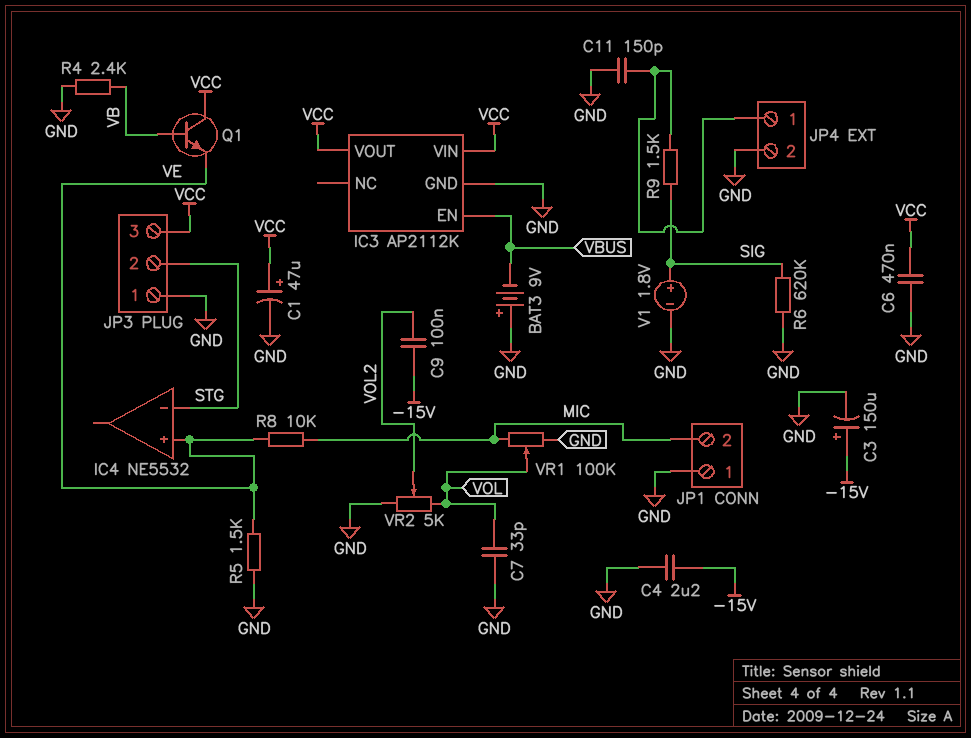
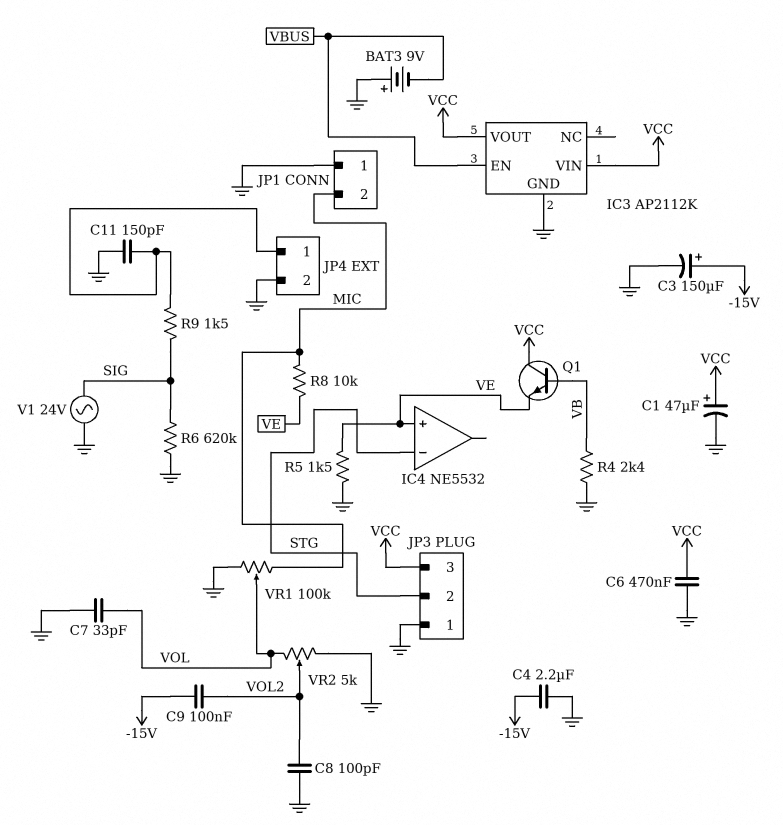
C8: none -> 100pF (GND, VOL2)
V1: 1.8V (plus SIG, minus GND) -> AC 24V (GND, SIG)

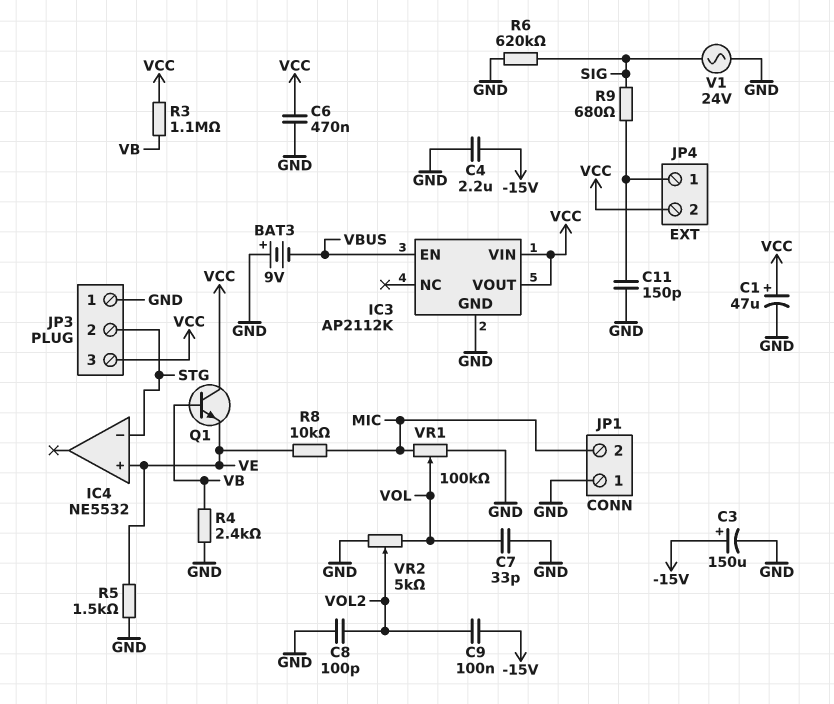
JP4 pin 2: GND -> VCC
R3: none -> 1.1M (VB, VCC)
R9: 1.5k (JP4/1, SIG) -> 680 (JP4/1, SIG)

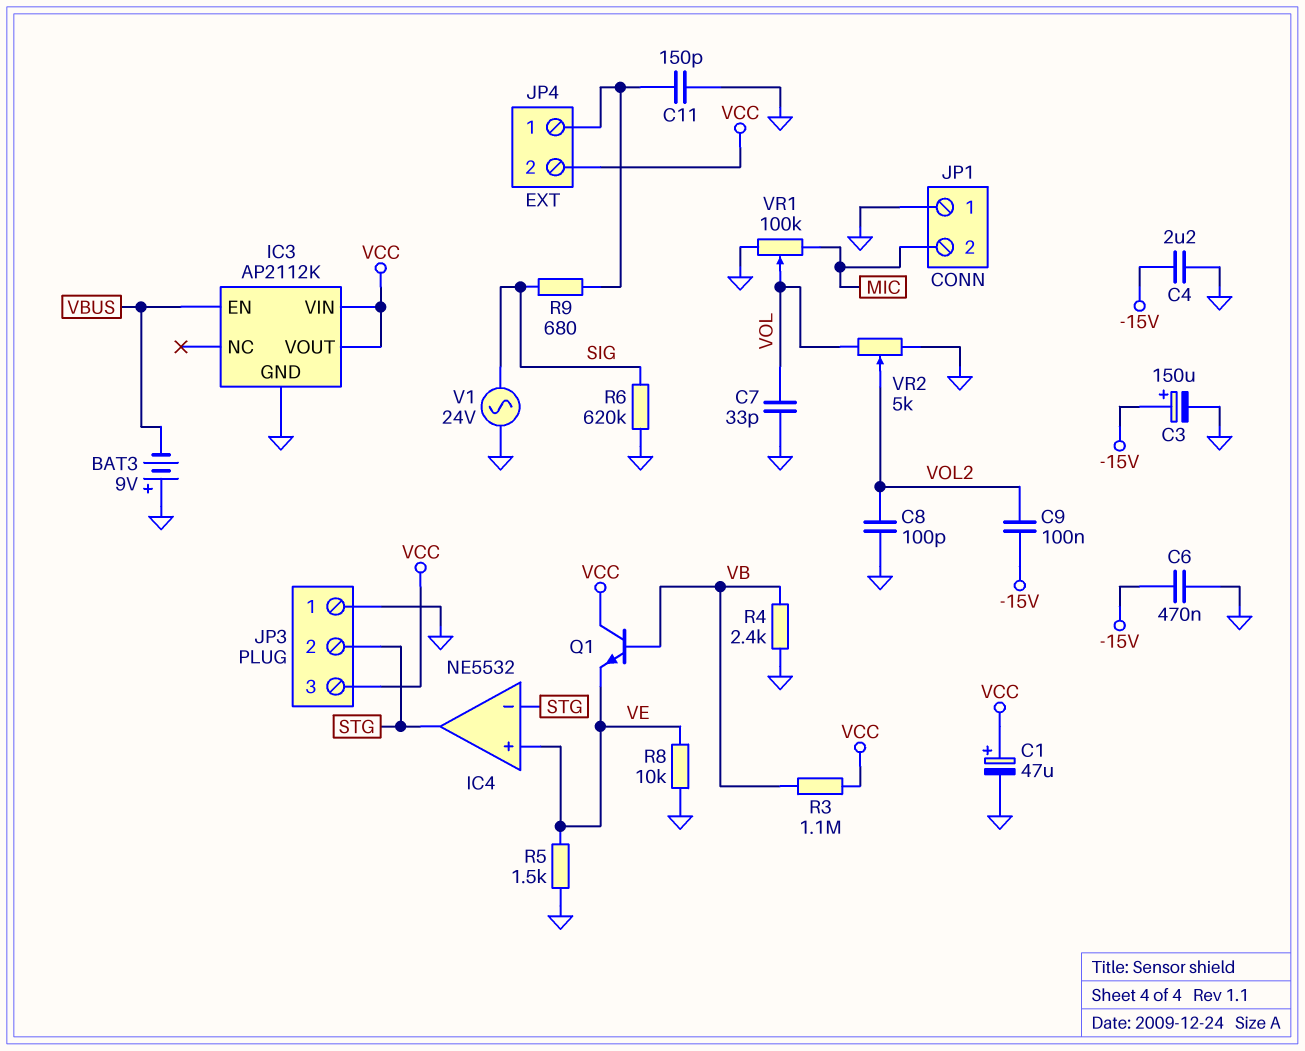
C6: 470nF (GND, VCC) -> 470nF (-15V, GND)
IC4 pin out: none -> STG
R8: 10k (MIC, VE) -> 10k (GND, VE)

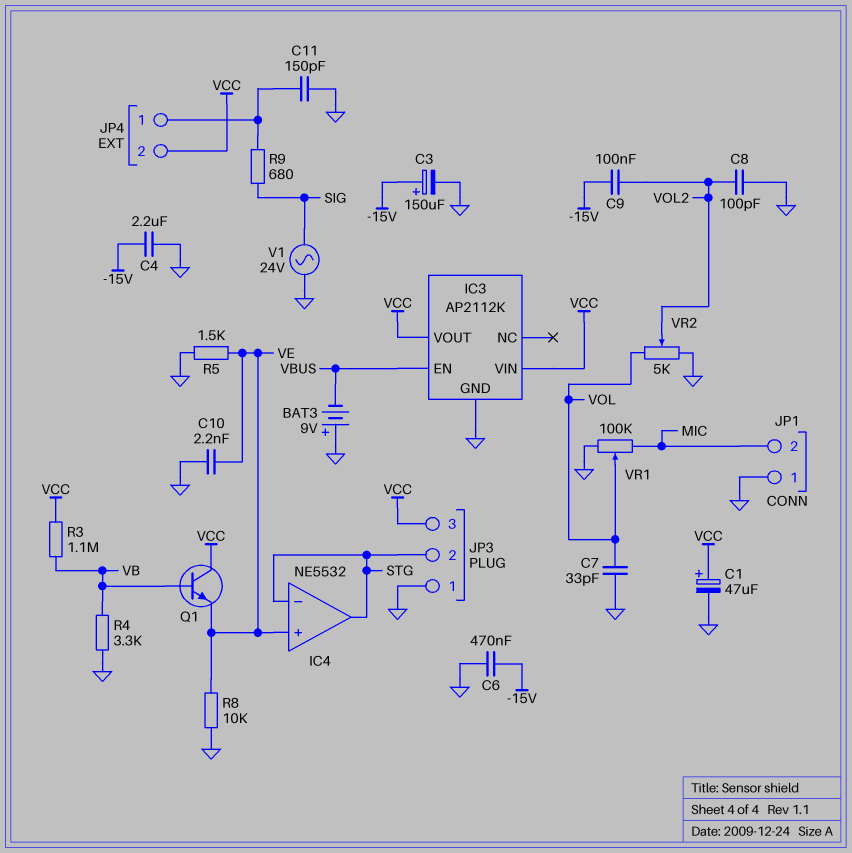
C10: none -> 2.2nF (GND, VE)
R4: 2.4k (GND, VB) -> 3.3k (GND, VB)
R6: 620k (GND, SIG) -> none

